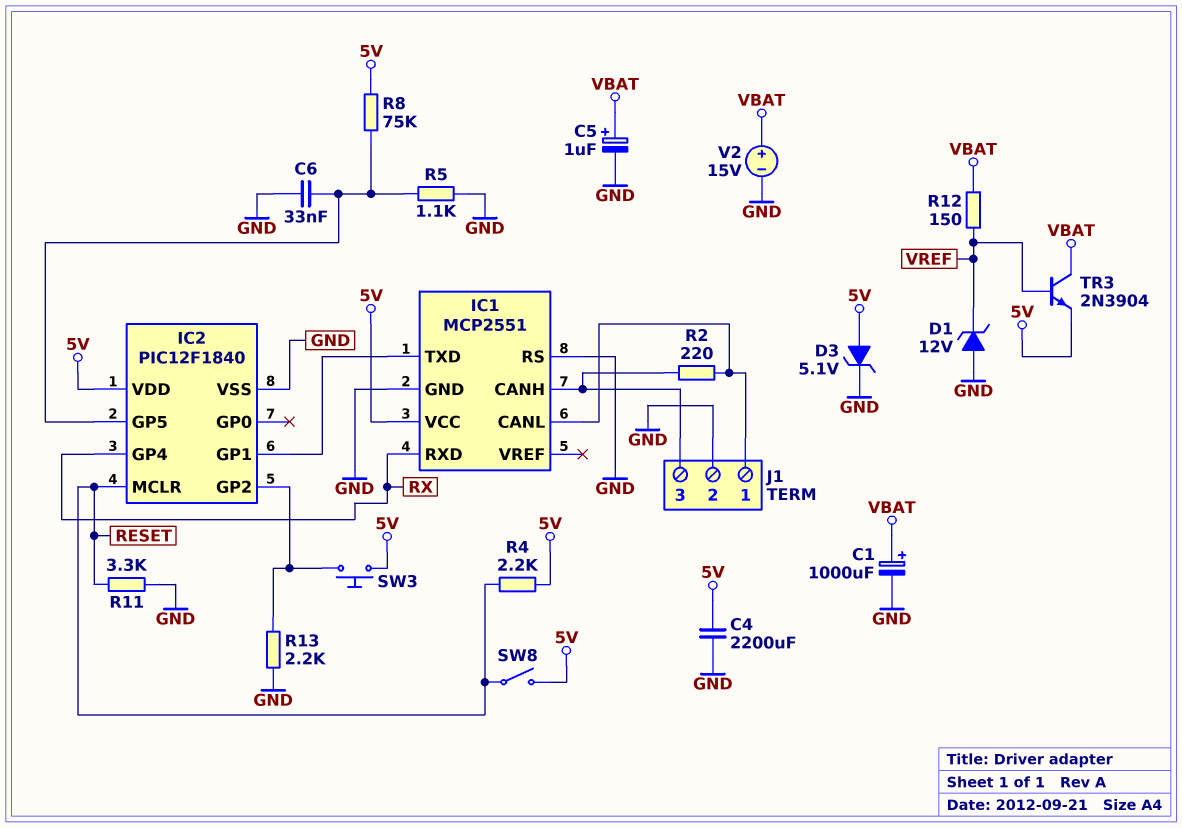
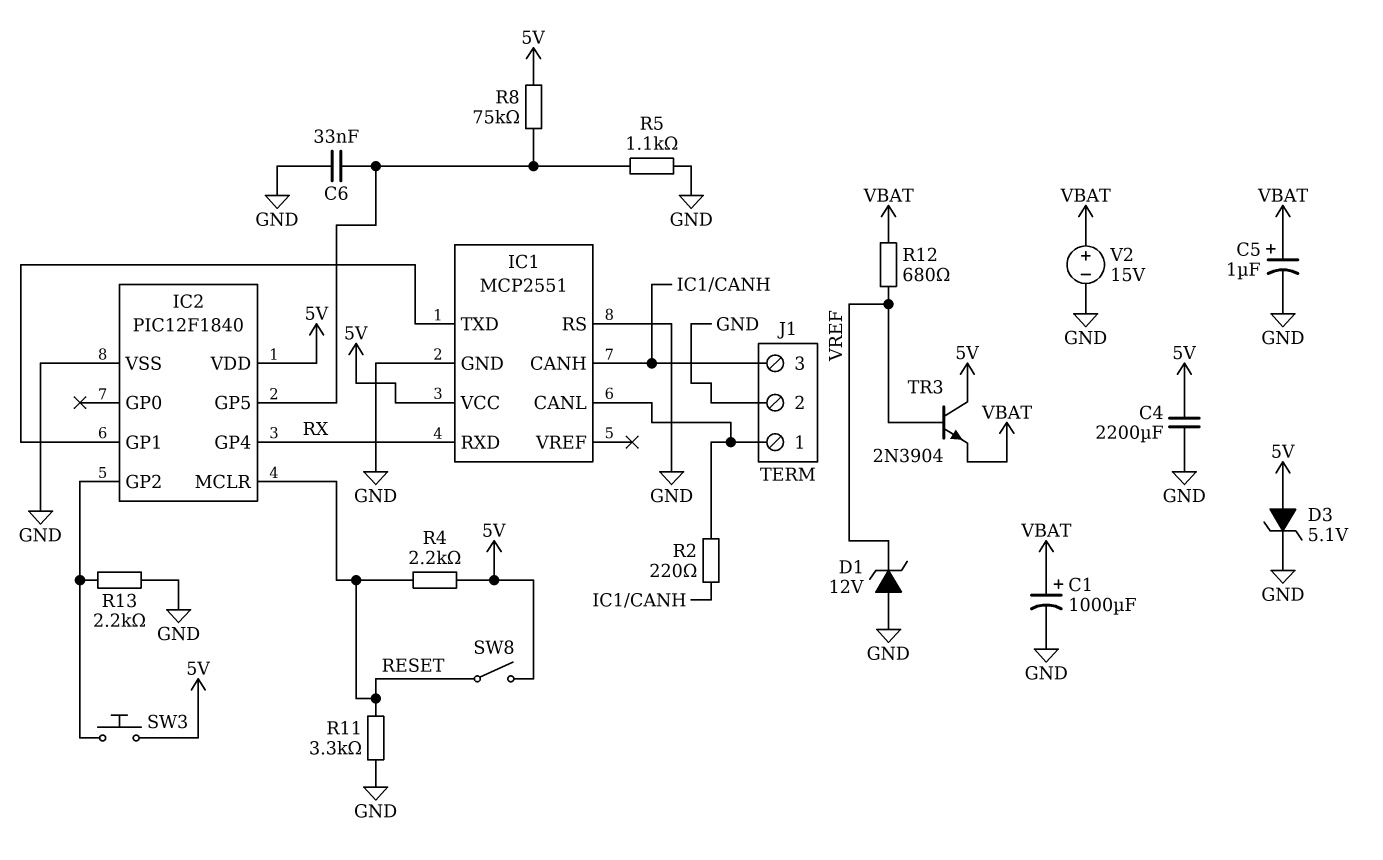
R12: 150 (VBAT, VREF) -> 680 (VBAT, VREF)
TR3: NPN 2N3904 (B VREF, C VBAT, E 5V) -> NPN 2N3904 (B VREF, C 5V, E VBAT)

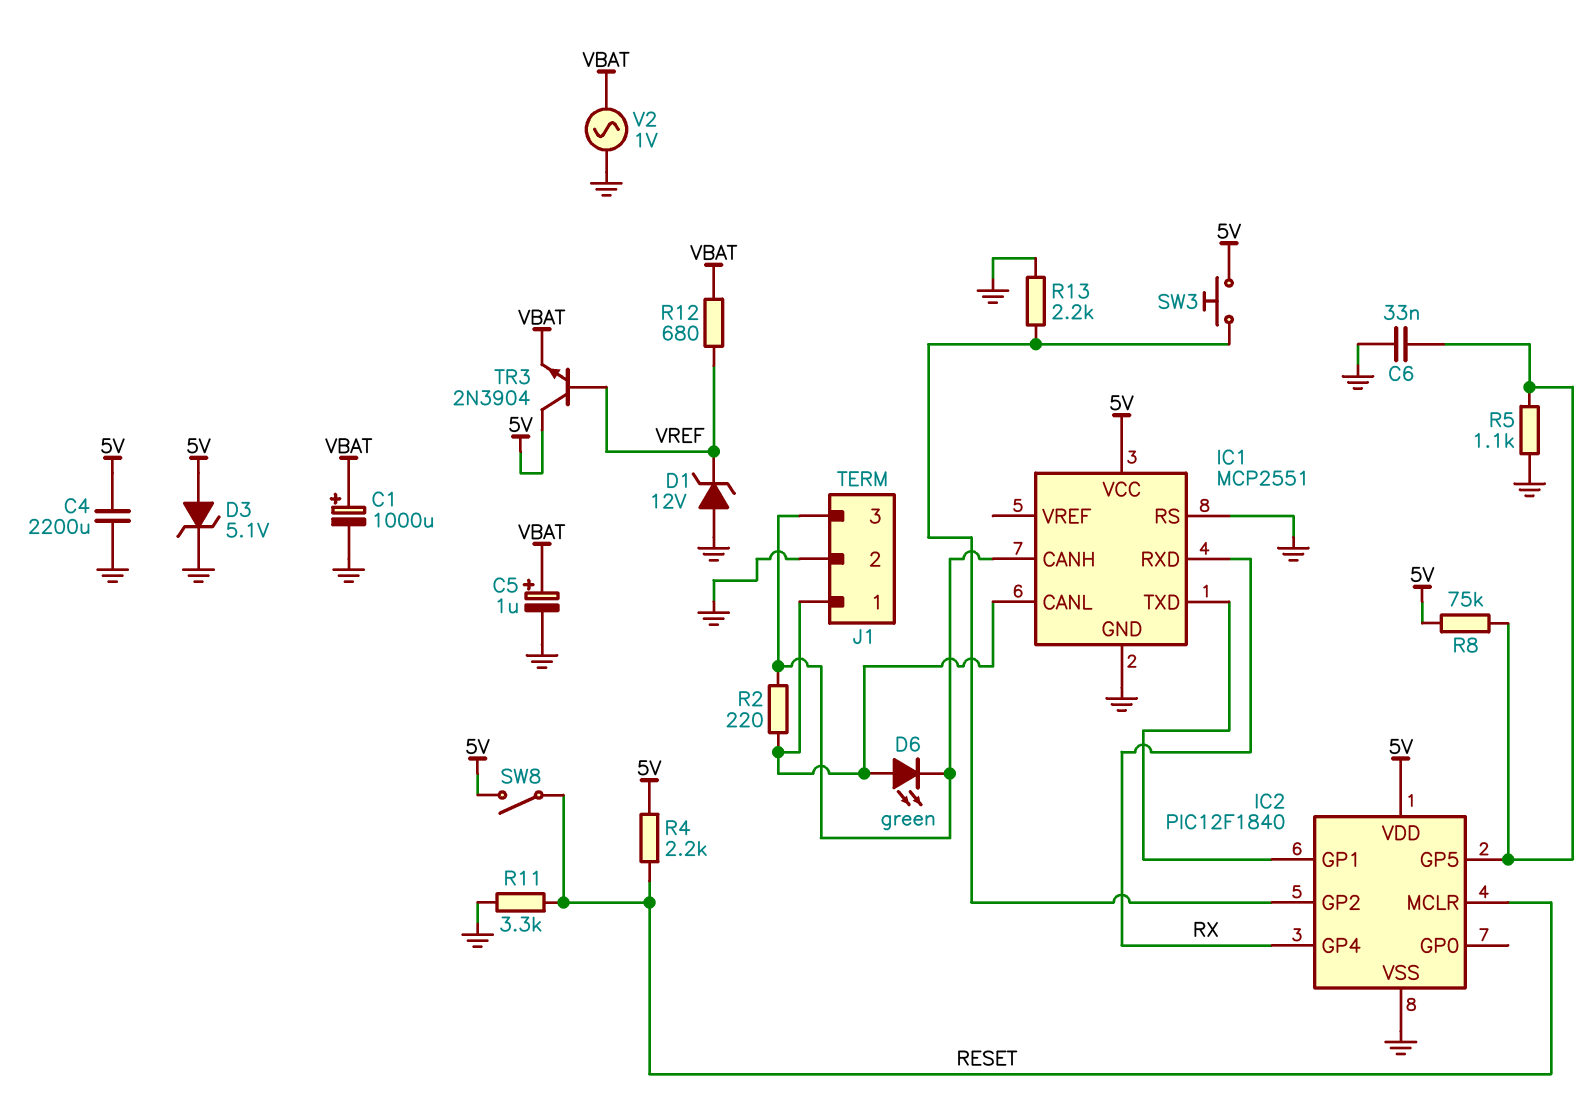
D6: none -> LED green (A IC1/CANL, K IC1/CANH)
V2: 15V (plus VBAT, minus GND) -> AC 1V (GND, VBAT)

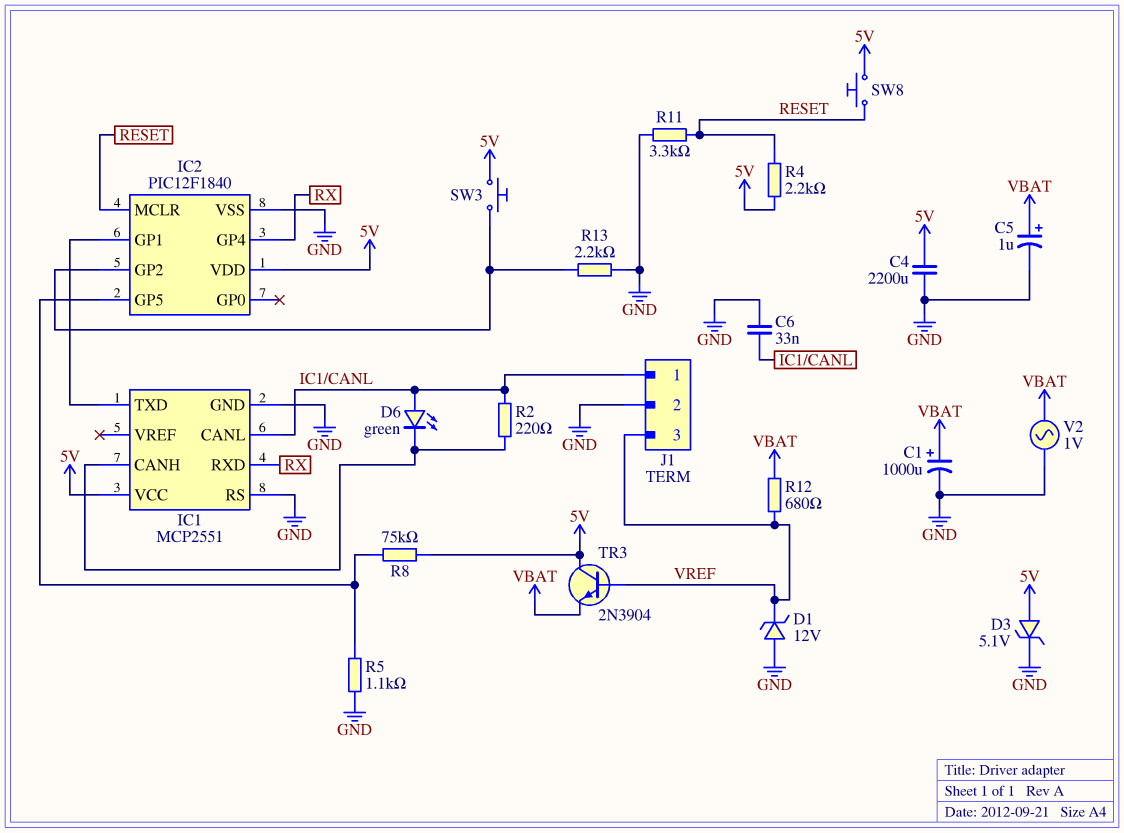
C6: 33nF (GND, IC2/GP5) -> 33nF (GND, IC1/CANL)
J1 pin 3: IC1/CANH -> VREF
SW8: switch (5V, RESET) -> button (5V, RESET)

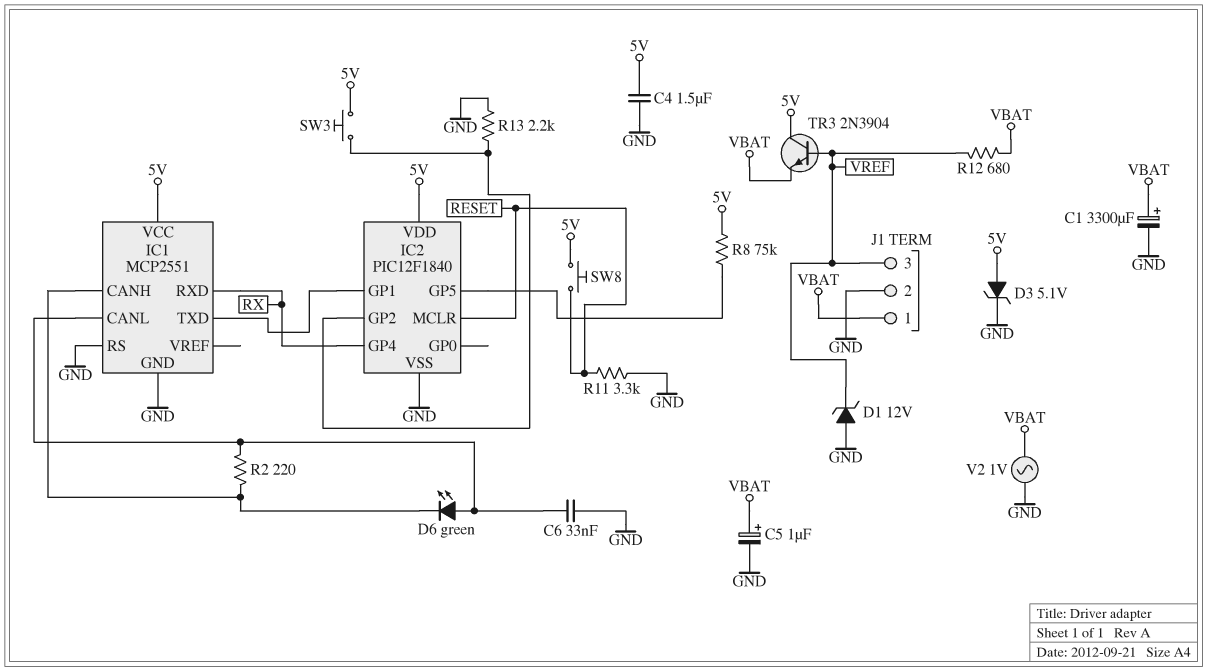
C1: 1000uF (plus VBAT, minus GND) -> 3300uF (plus VBAT, minus GND)
C4: 2200uF (5V, GND) -> 1.5uF (5V, GND)
J1 pin 1: IC1/CANL -> VBAT
R4: 2.2k (5V, RESET) -> none
R5: 1.1k (GND, IC2/GP5) -> none

